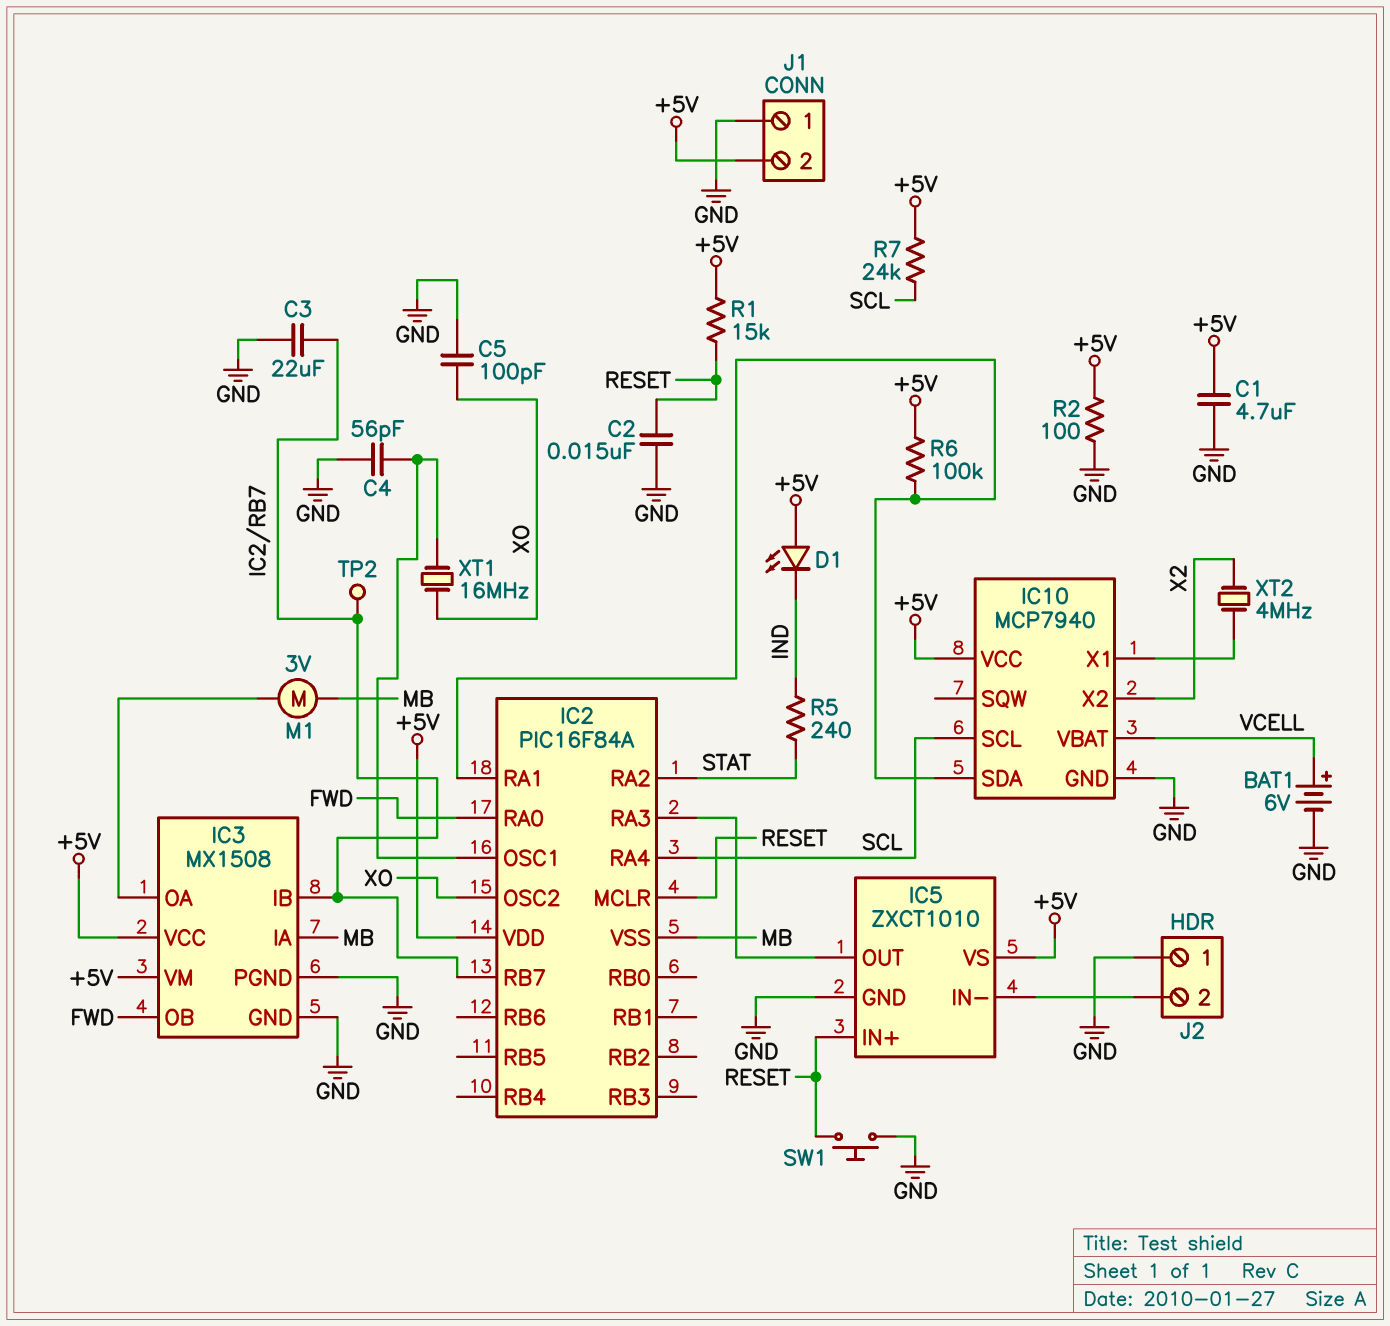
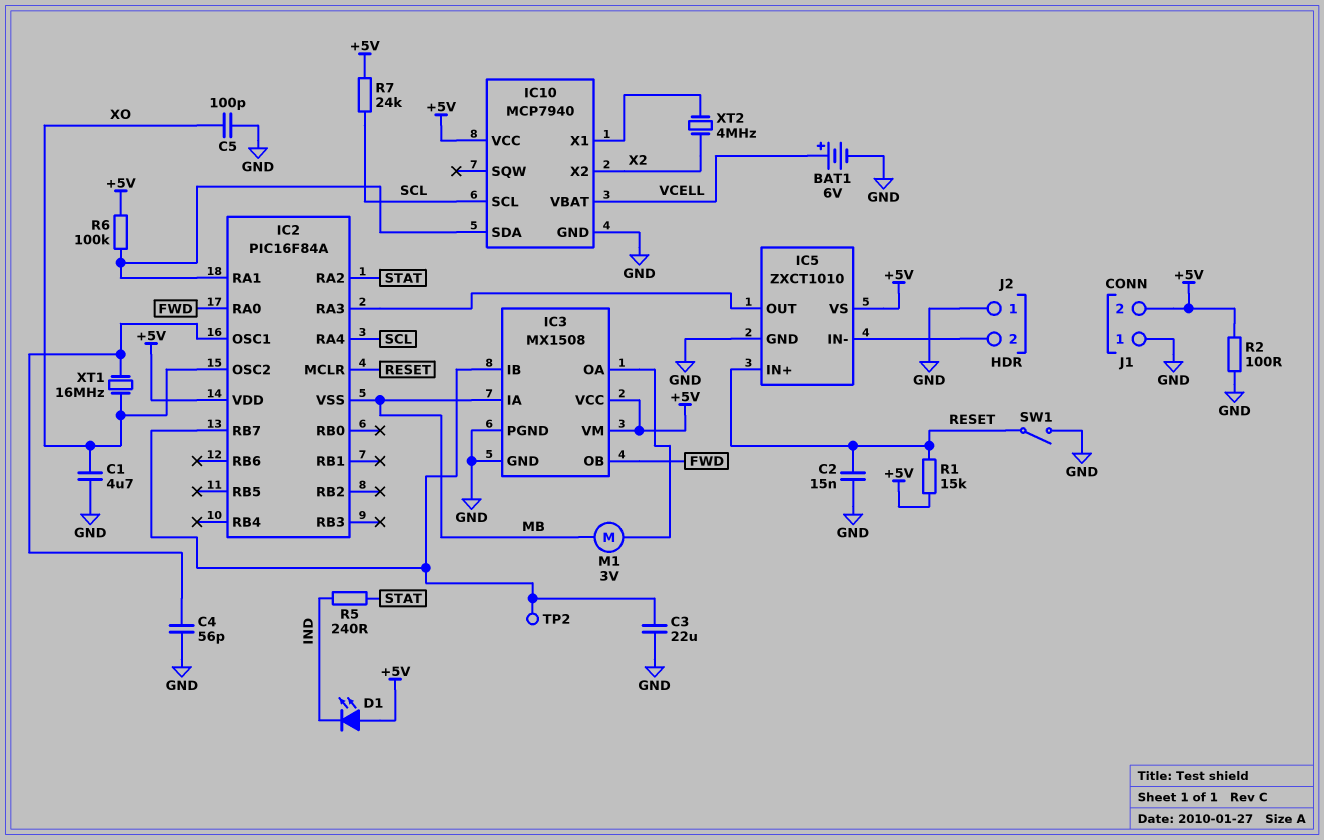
C1: 4.7uF (+5V, GND) -> 4.7uF (GND, XO)
SW1: button (GND, RESET) -> switch (GND, RESET)

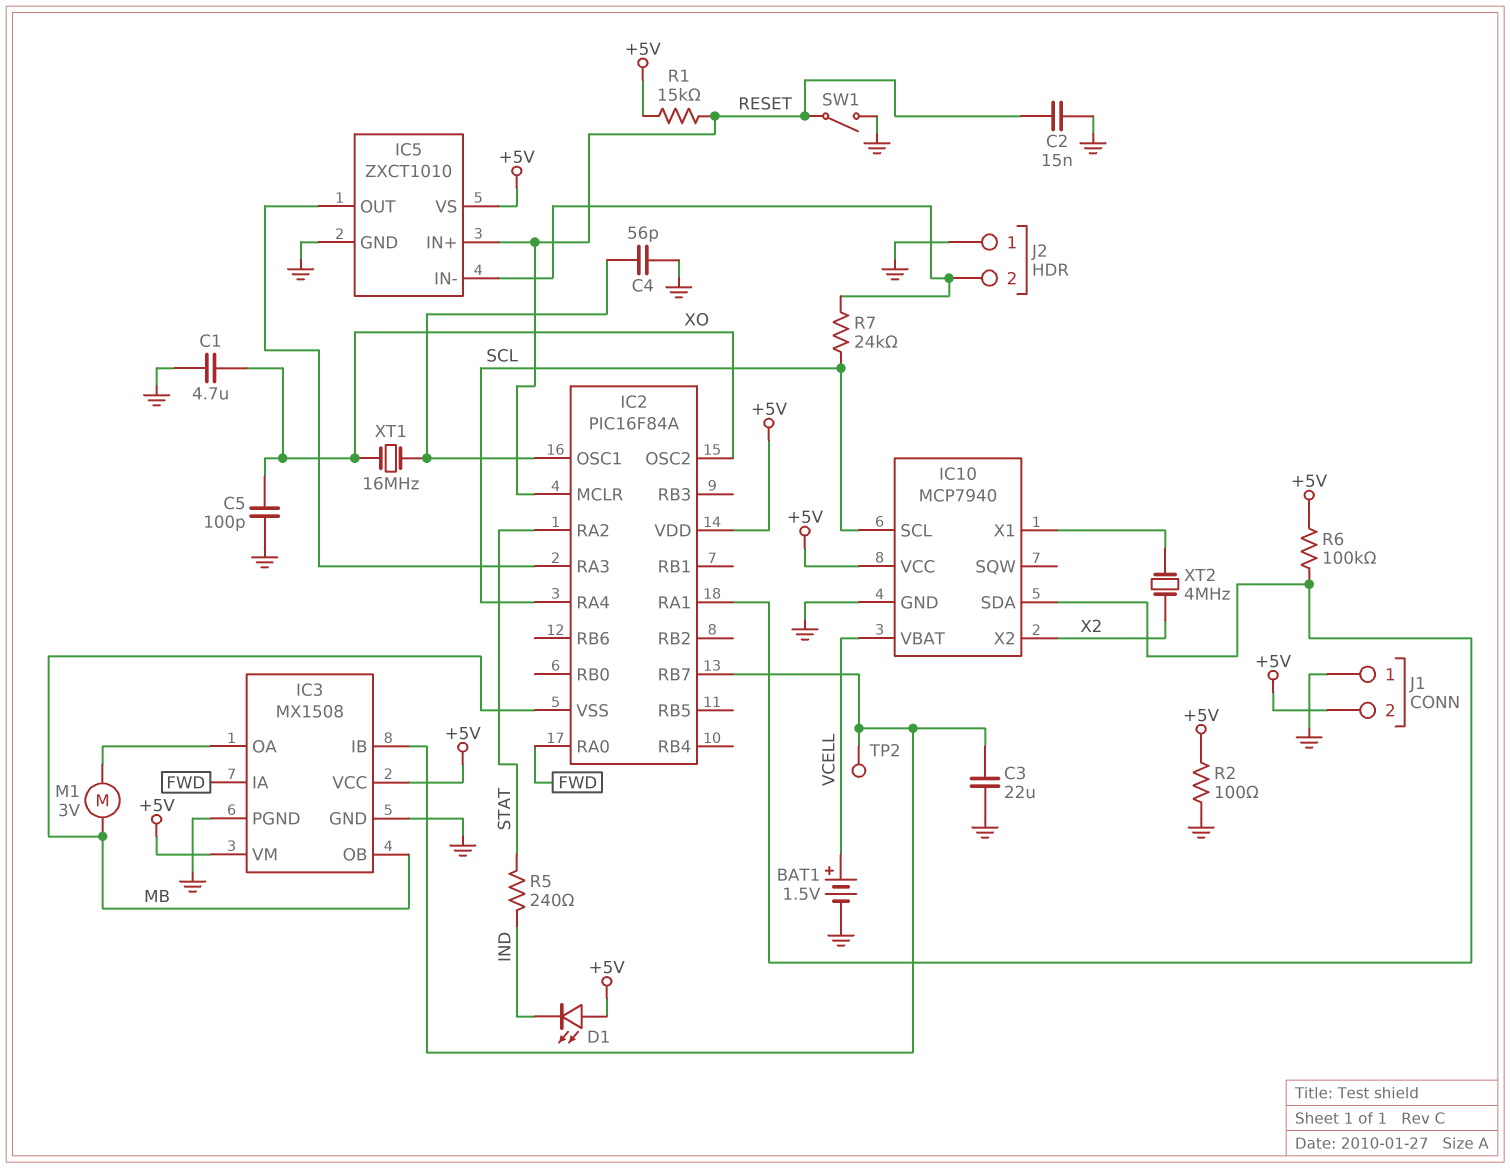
BAT1: 6V (plus VCELL, minus GND) -> 1.5V (plus VCELL, minus GND)
IC3 pin IA: MB -> FWD
IC3 pin OB: FWD -> MB
R7: 24k (+5V, SCL) -> 24k (IC5/IN-, SCL)

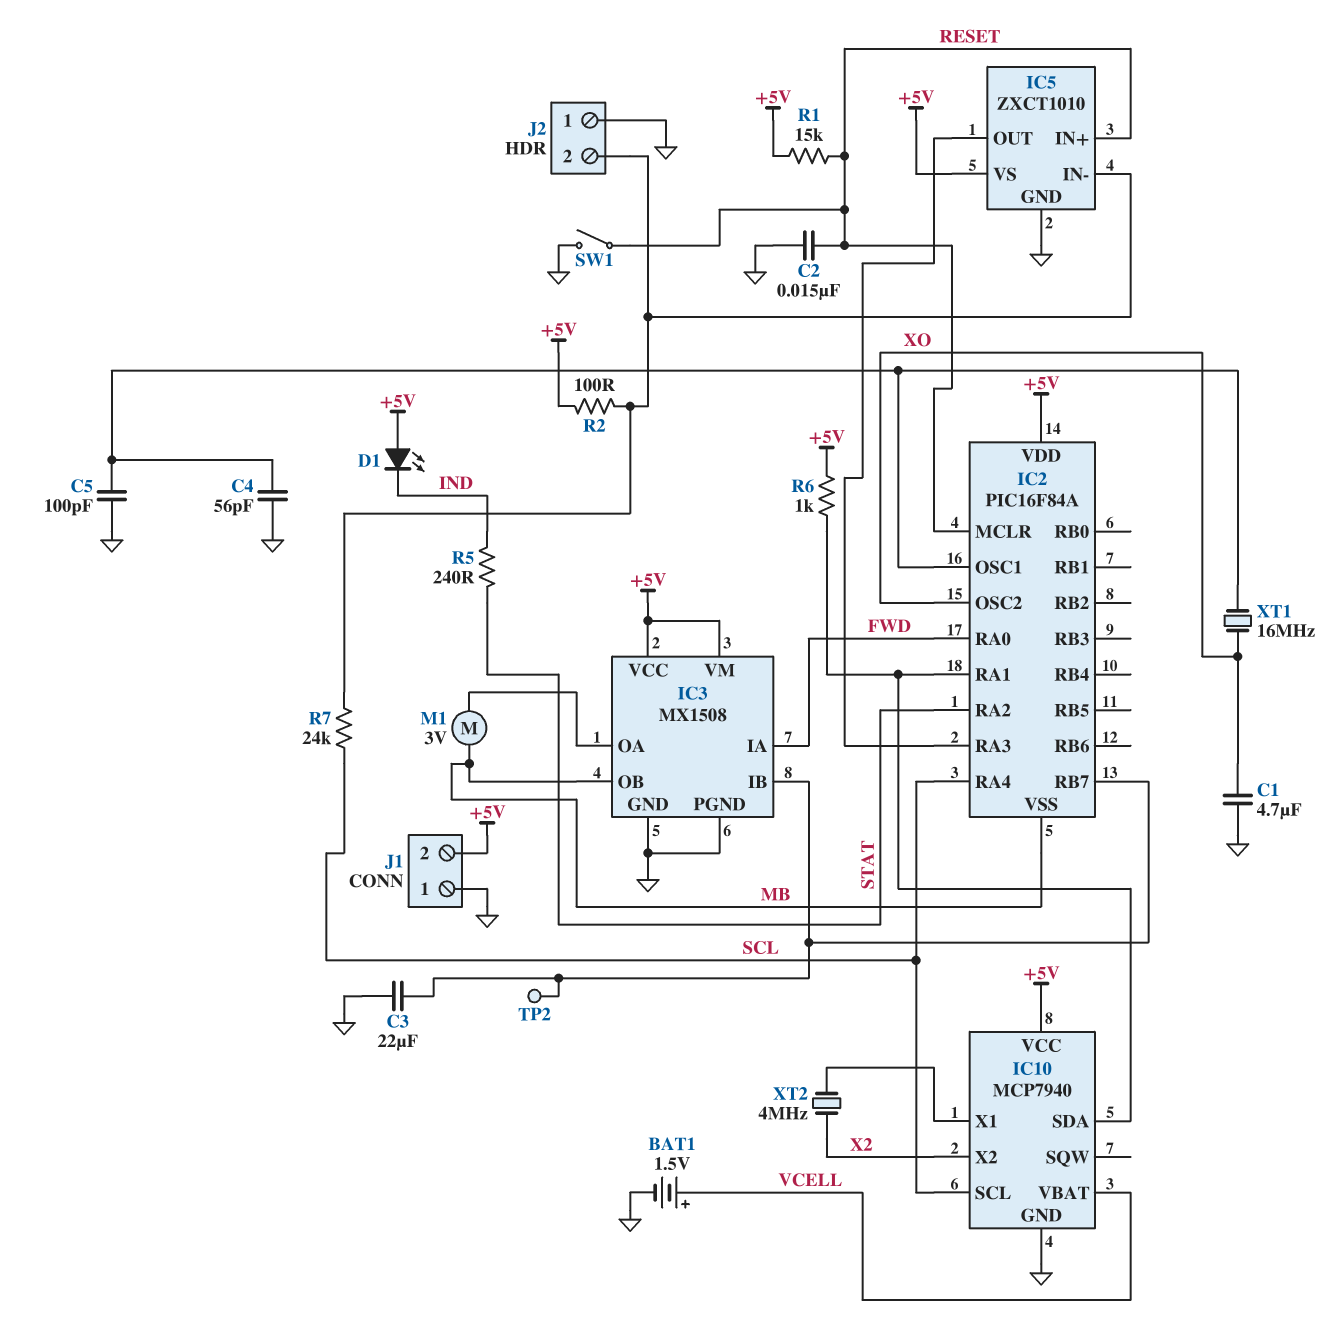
C5: 100pF (GND, XO) -> 100pF (GND, IC2/OSC1)
R2: 100 (+5V, GND) -> 100 (+5V, IC5/IN-)
R6: 100k (+5V, IC2/RA1) -> 1k (+5V, IC2/RA1)

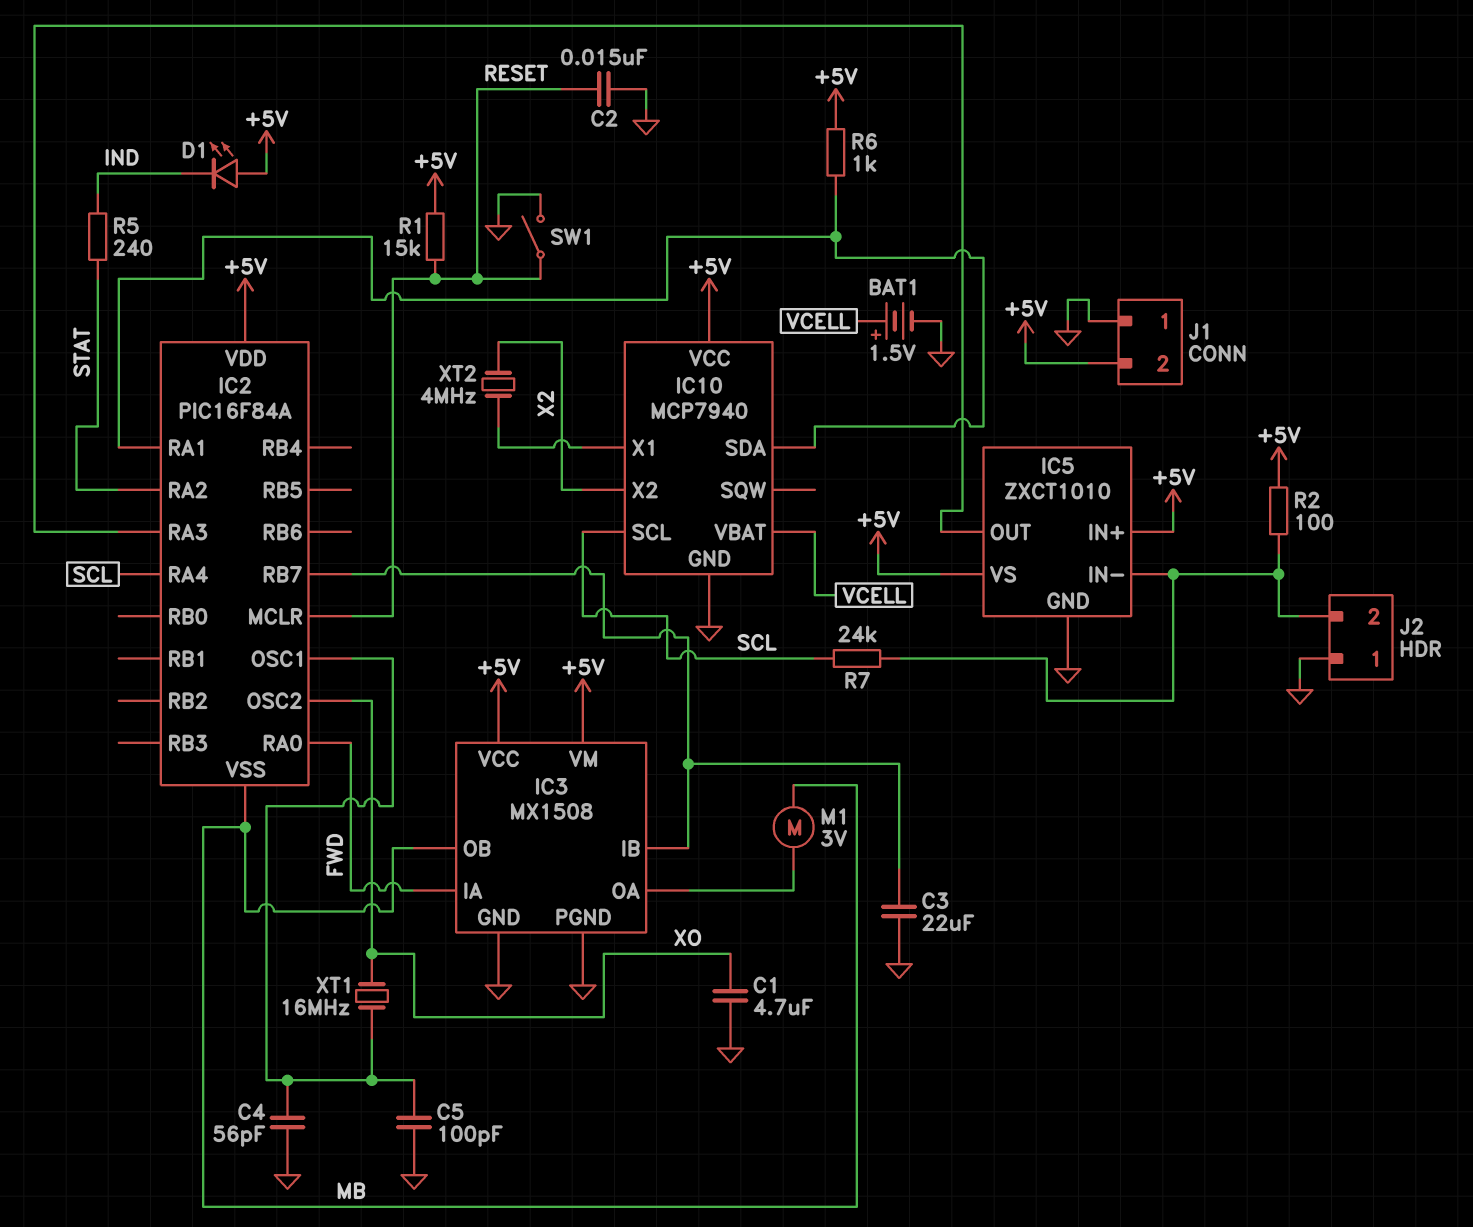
IC5 pin IN+: RESET -> +5V
TP2: test point (IC2/RB7) -> none

